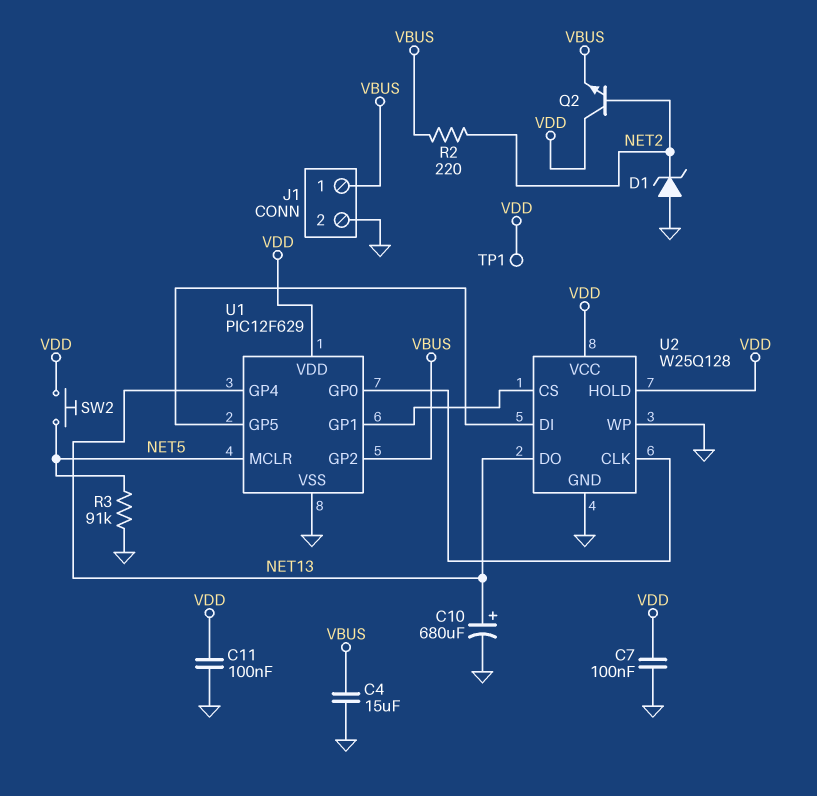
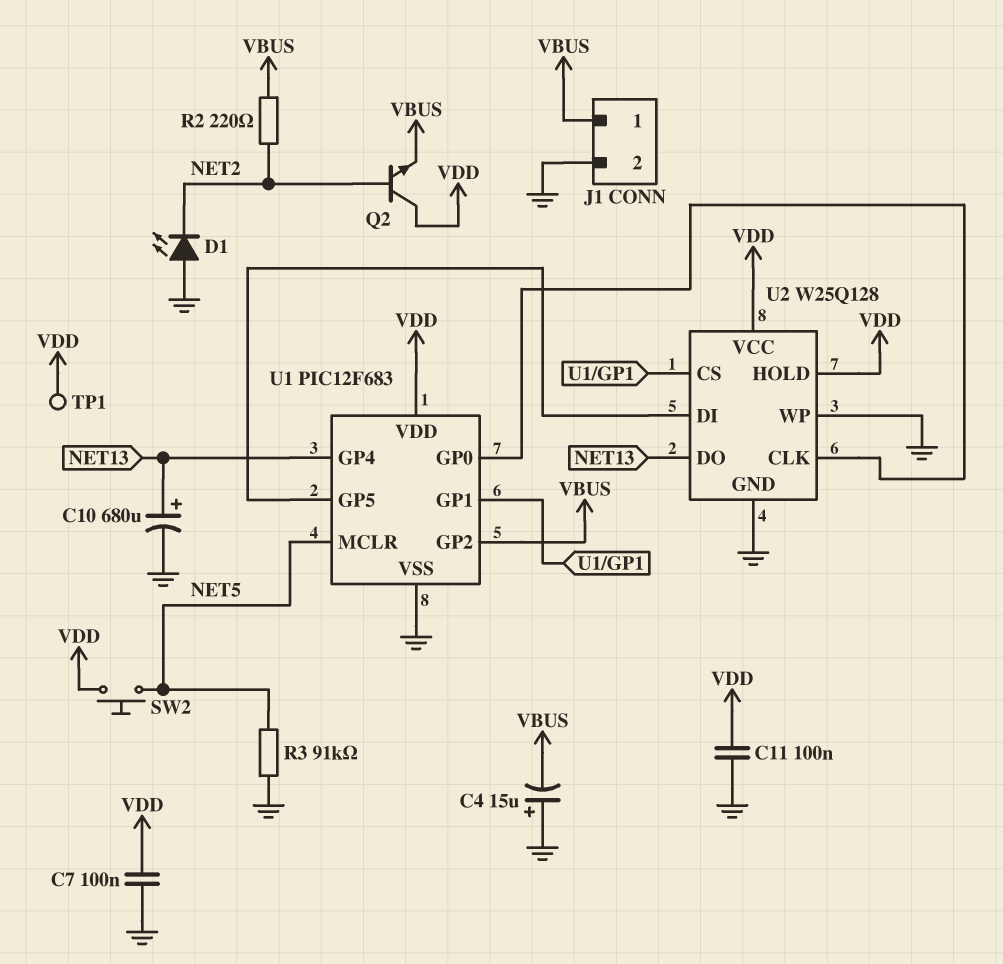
C4: 15uF (GND, VBUS) -> 15uF (plus GND, minus VBUS)
D1: zener (A GND, K NET2) -> LED (A GND, K NET2)
U1: PIC12F629 -> PIC12F683

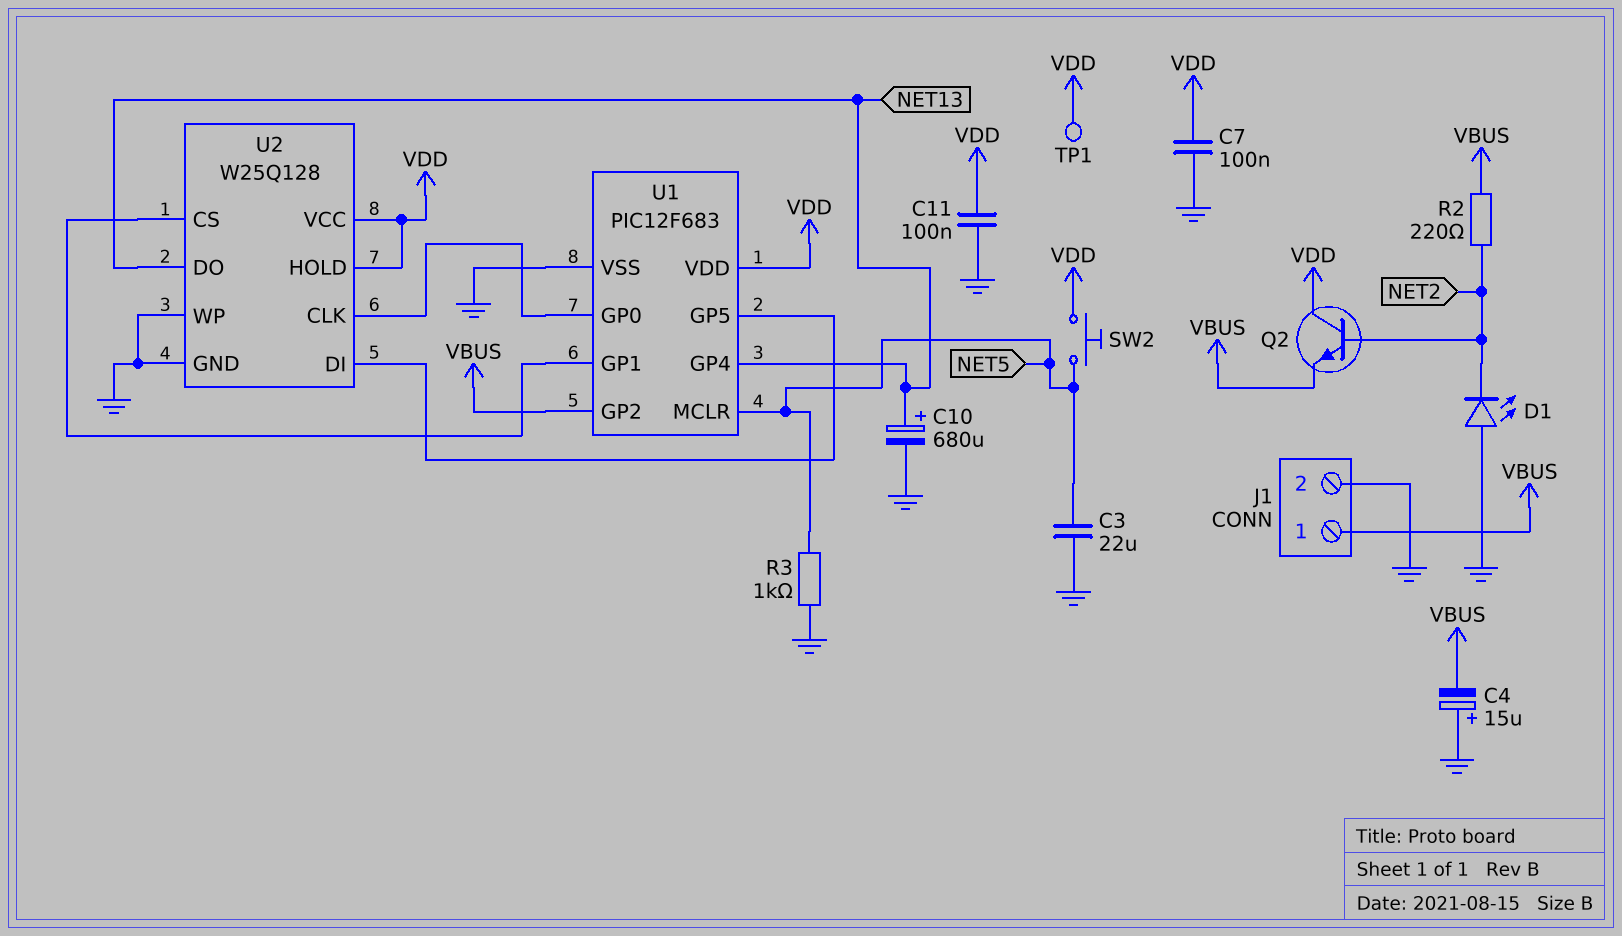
C3: none -> 22uF (GND, NET5)
R3: 91k (GND, NET5) -> 1k (GND, NET5)

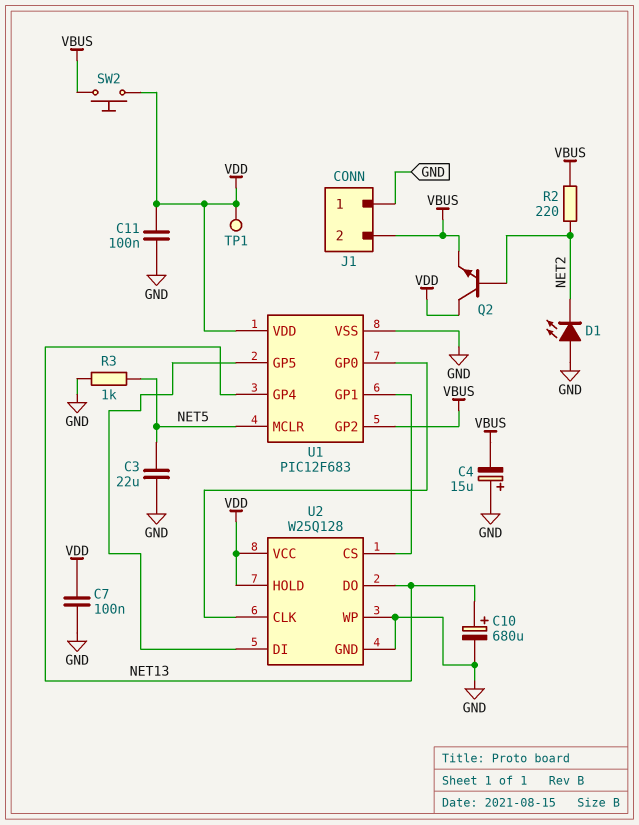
J1 pin 1: VBUS -> GND
J1 pin 2: GND -> VBUS
SW2: button (NET5, VDD) -> button (VBUS, VDD)

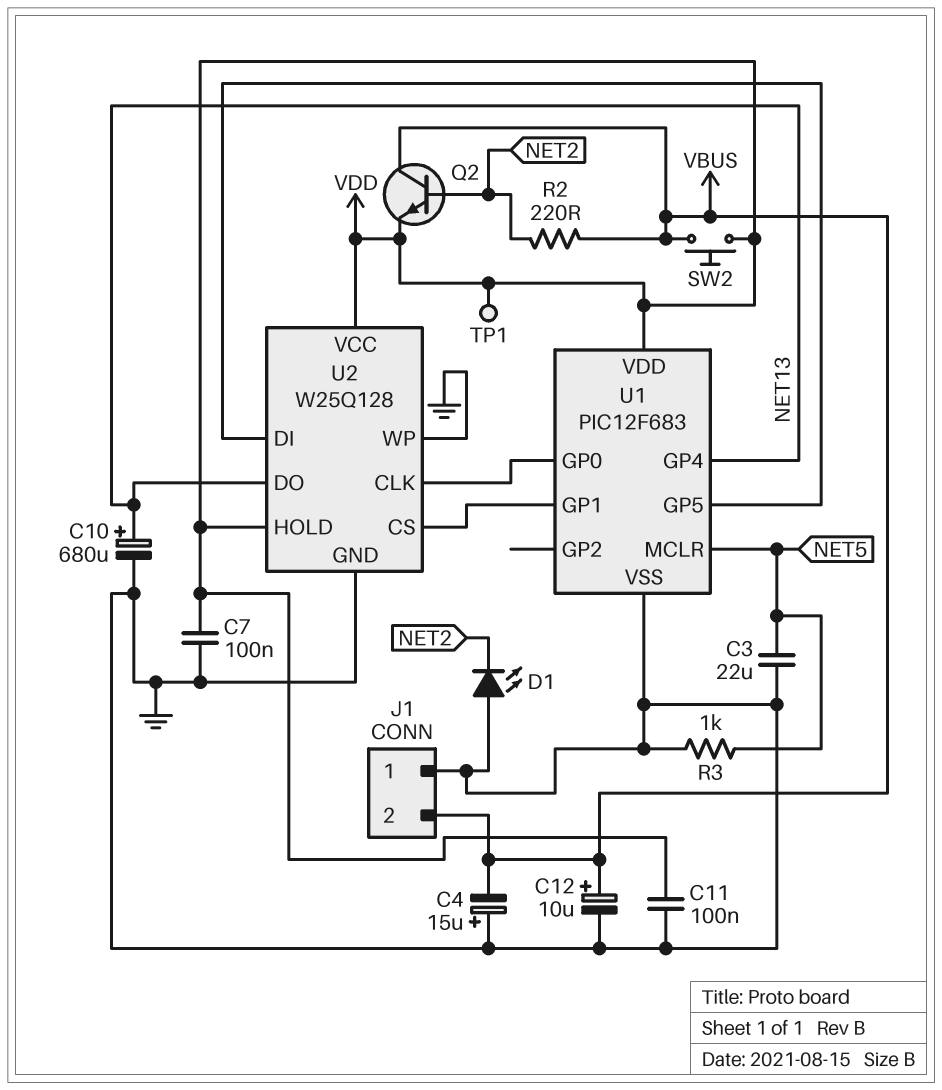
C12: none -> 10uF (plus VBUS, minus GND)
Q2: NPN (B NET2, C VDD, E VBUS) -> NPN (B NET2, C VBUS, E VDD)
U1 pin GP2: VBUS -> none

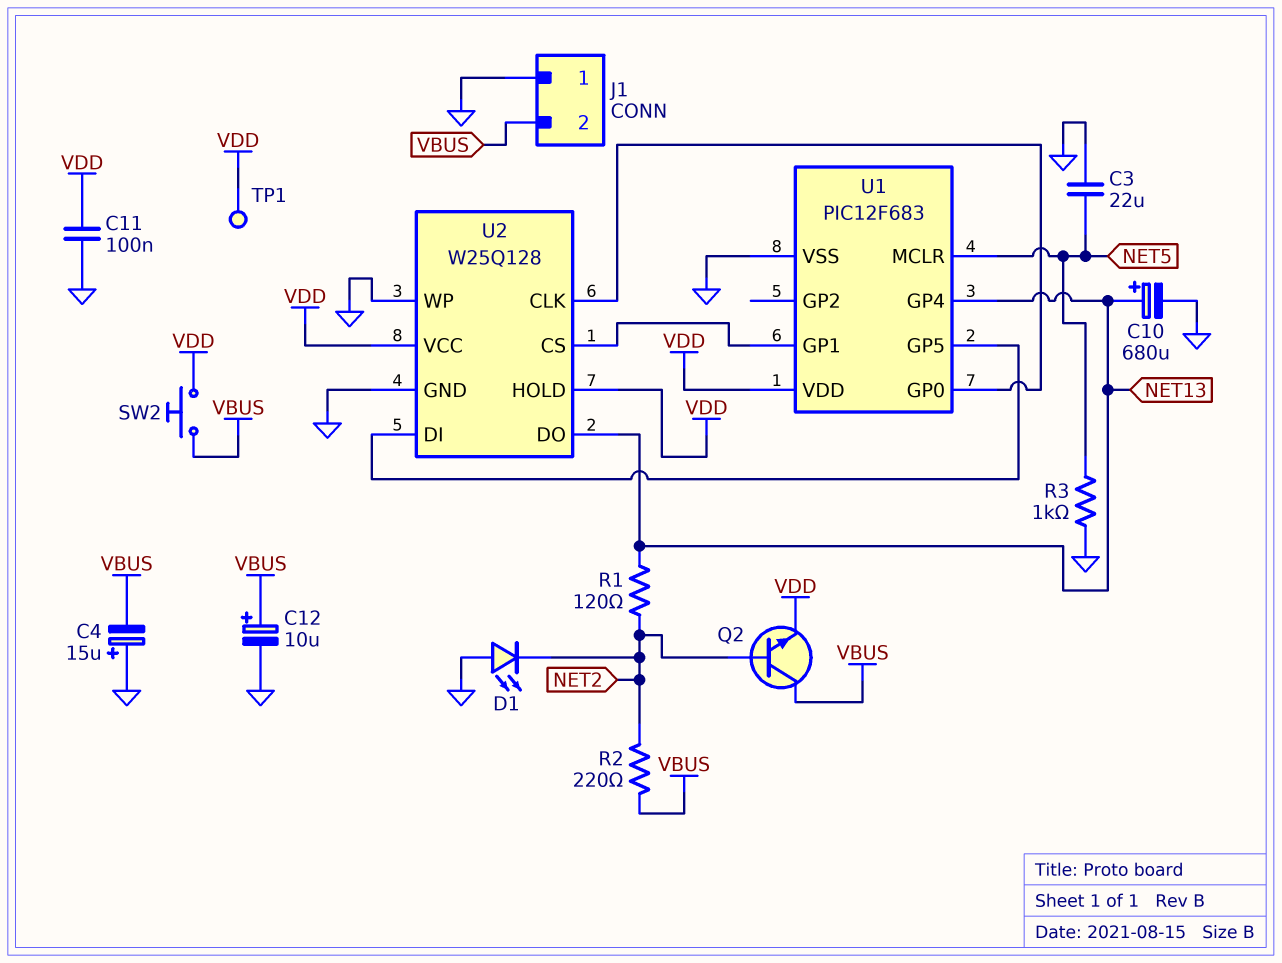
C7: 100nF (GND, VDD) -> none
R1: none -> 120 (NET2, NET13)

